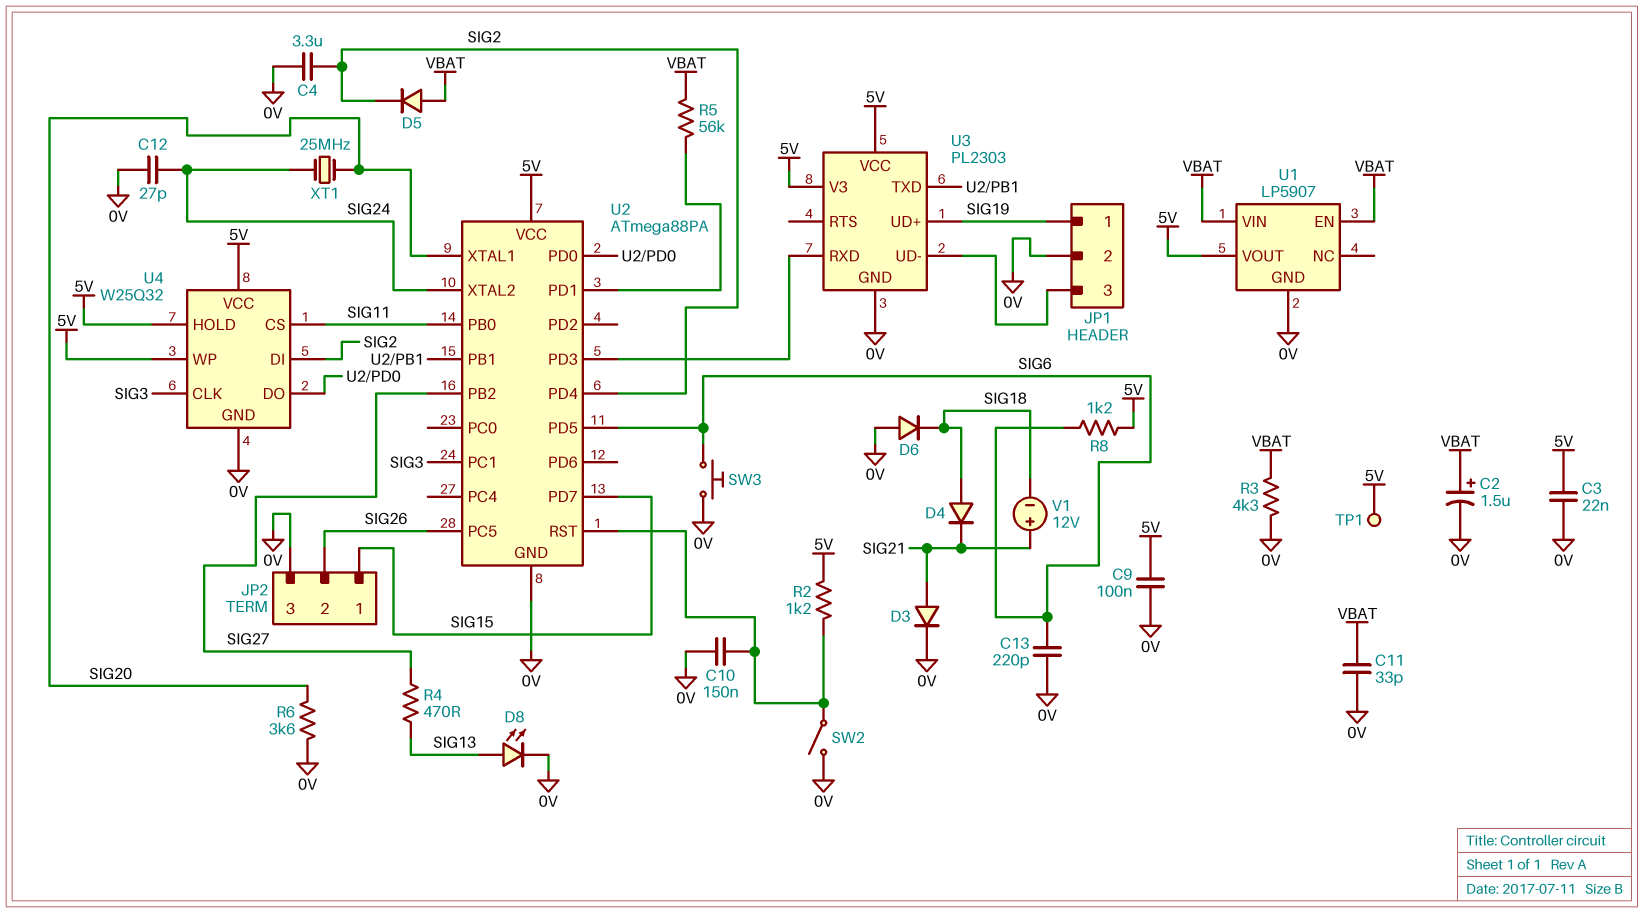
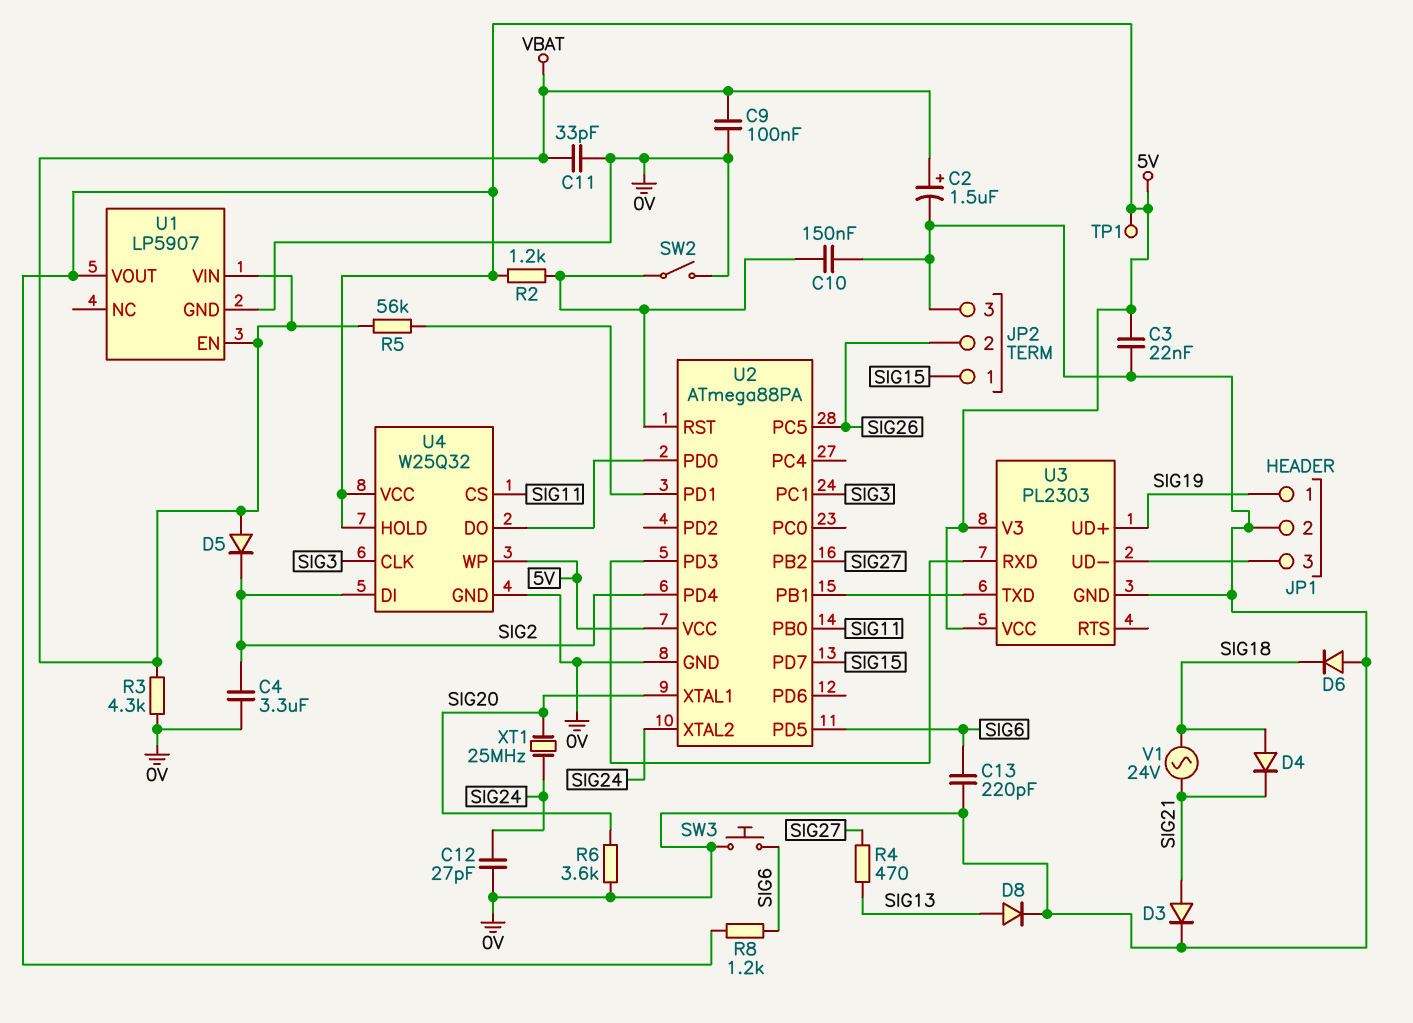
C9: 100nF (0V, 5V) -> 100nF (0V, VBAT)
D8: LED (A SIG13, K 0V) -> diode (A SIG13, K 0V)
V1: 12V (plus SIG21, minus SIG18) -> AC 24V (SIG18, SIG21)

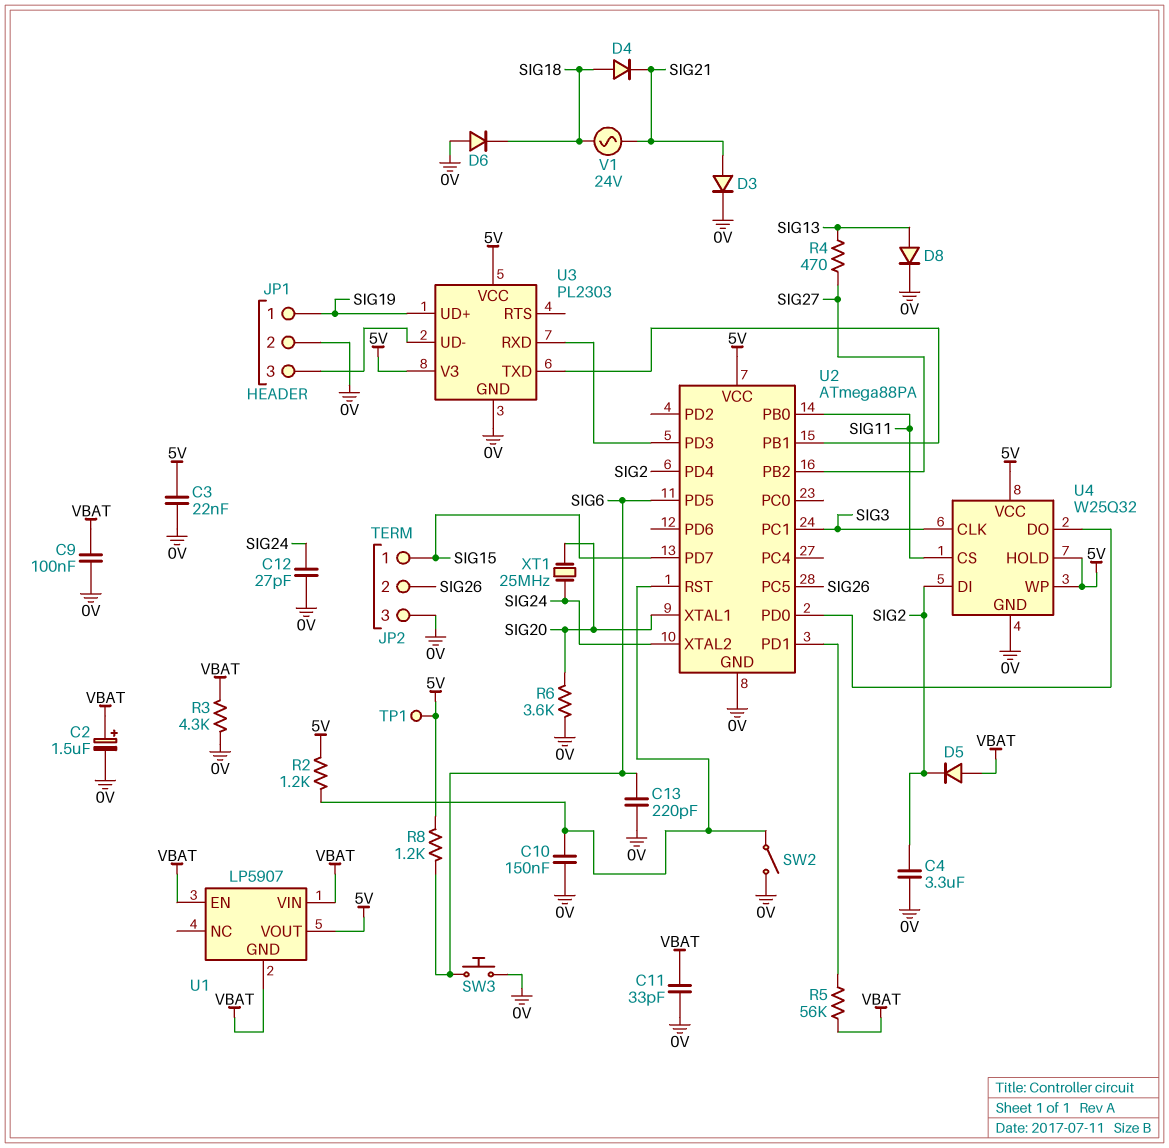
U1 pin GND: 0V -> VBAT

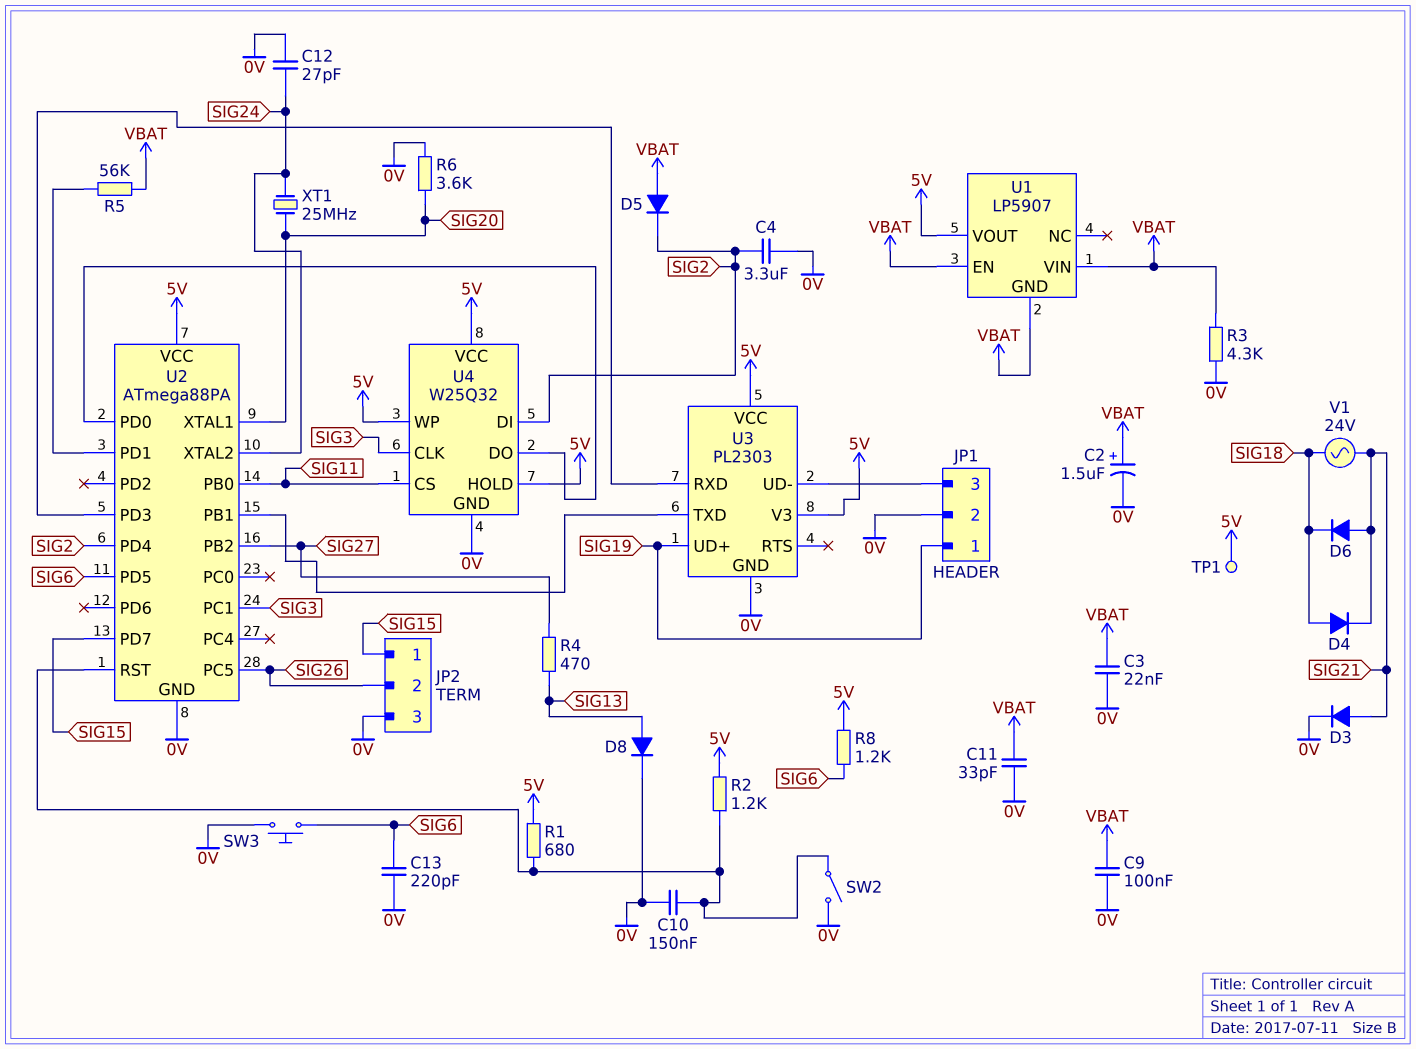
C3: 22nF (0V, 5V) -> 22nF (0V, VBAT)
D6: diode (A 0V, K SIG18) -> diode (A SIG21, K SIG18)
R1: none -> 680 (5V, U2/RST)

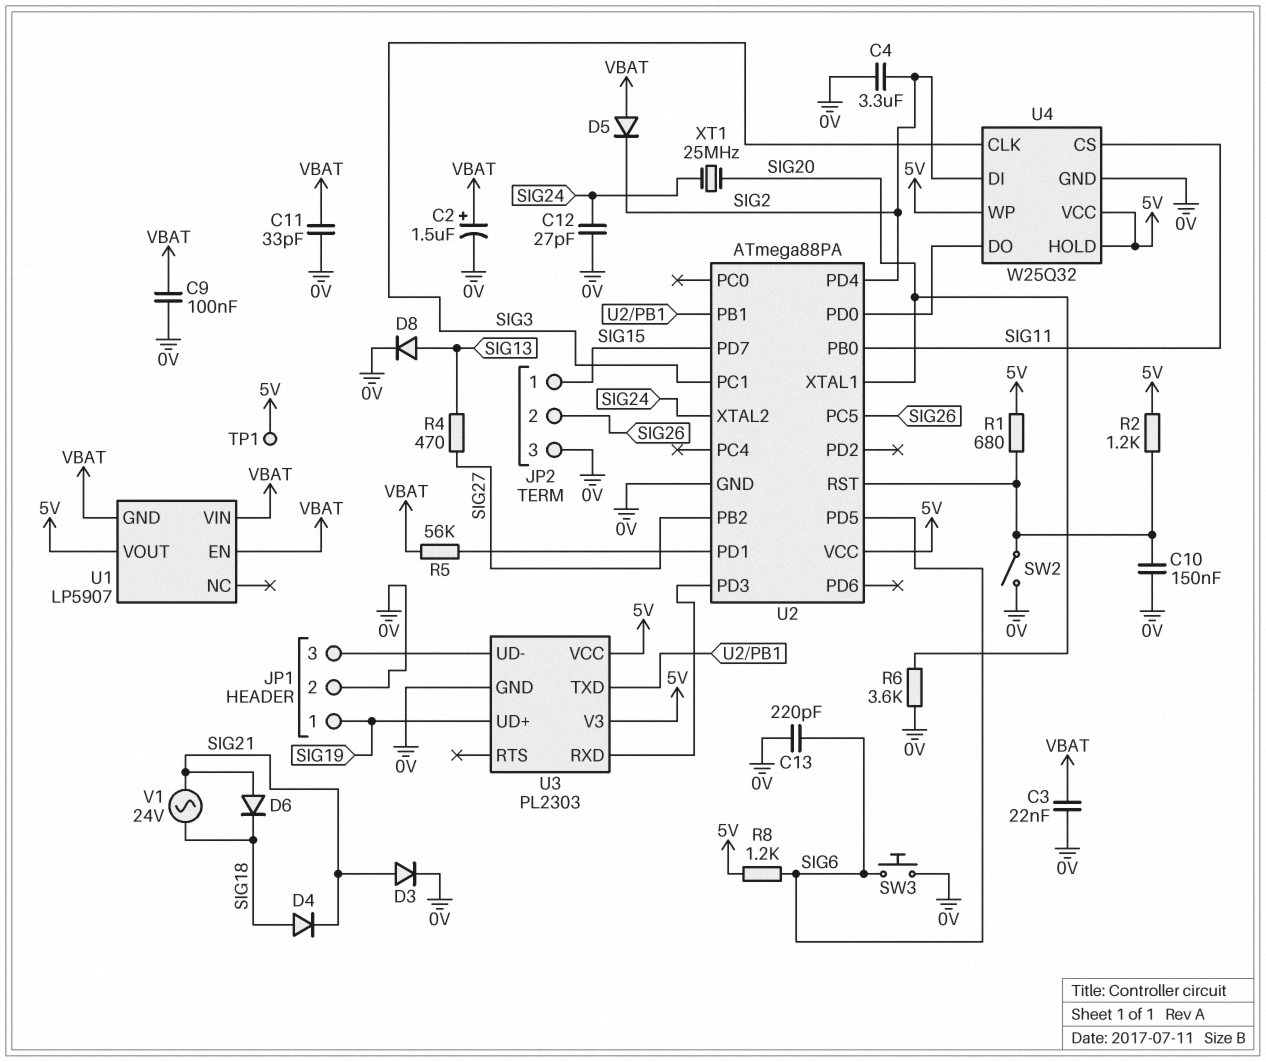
R3: 4.3k (0V, VBAT) -> none

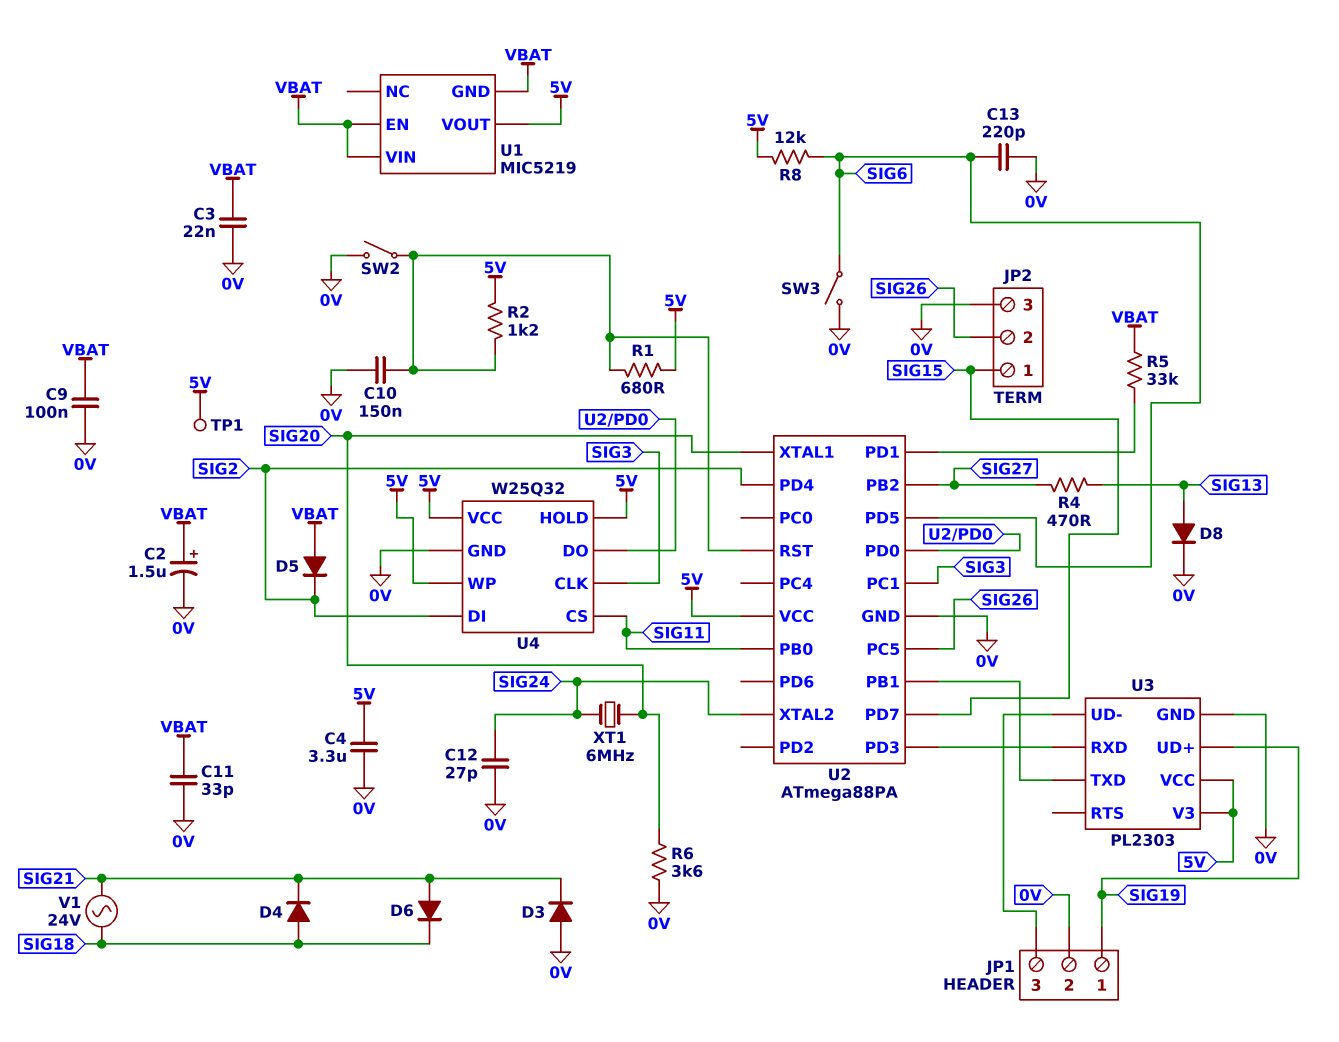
C4: 3.3uF (0V, SIG2) -> 3.3uF (0V, 5V)
D3: diode (A SIG21, K 0V) -> diode (A 0V, K SIG21)
R5: 56k (U2/PD1, VBAT) -> 33k (U2/PD1, VBAT)
R8: 1.2k (5V, SIG6) -> 12k (5V, SIG6)
SW3: button (0V, SIG6) -> switch (0V, SIG6)
U1: LP5907 -> MIC5219
XT1: 25MHz (SIG20, SIG24) -> 6MHz (SIG20, SIG24)

